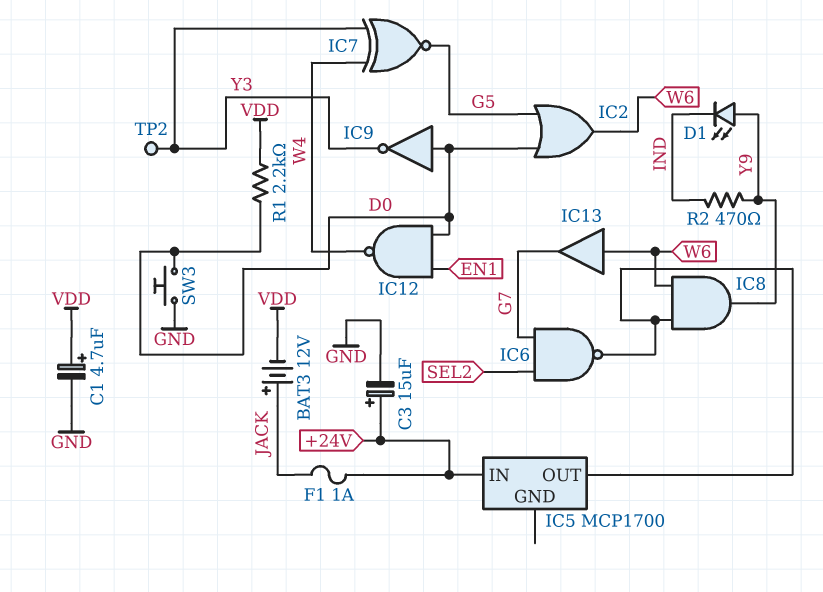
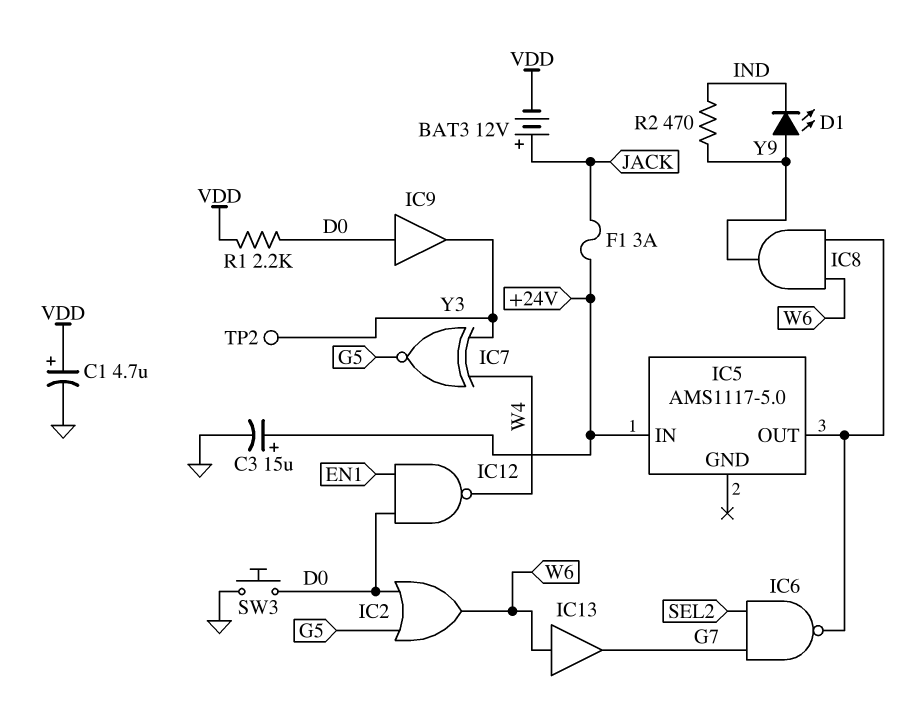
F1: 1A (+24V, JACK) -> 3A (+24V, JACK)
IC5: MCP1700 -> AMS1117-5.0
IC9: NOT (in D0, out Y3) -> buffer (in D0, out Y3)

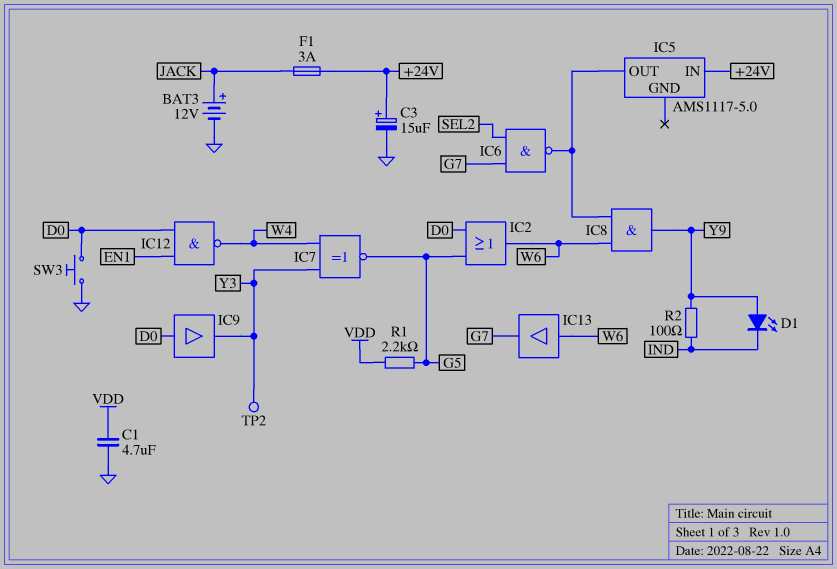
BAT3: 12V (plus JACK, minus VDD) -> 12V (plus JACK, minus GND)
C1: 4.7uF (plus VDD, minus GND) -> 4.7uF (GND, VDD)
R1: 2.2k (D0, VDD) -> 2.2k (G5, VDD)
R2: 470 (IND, Y9) -> 100 (IND, Y9)

